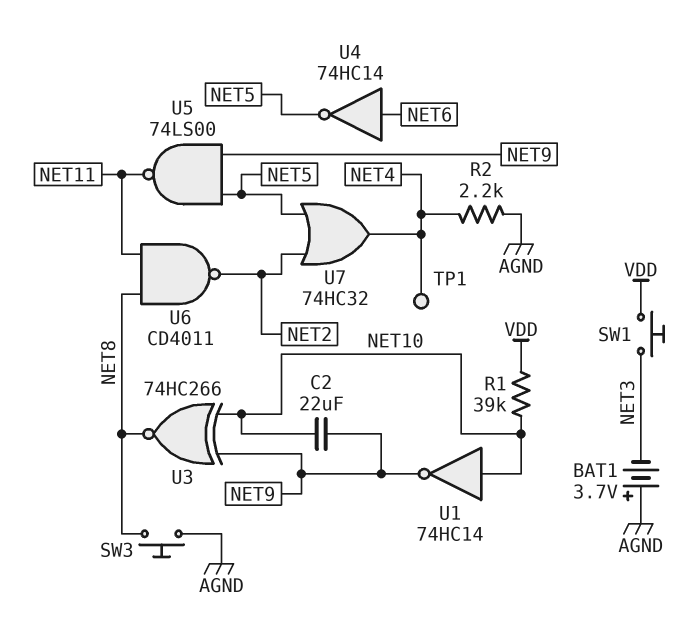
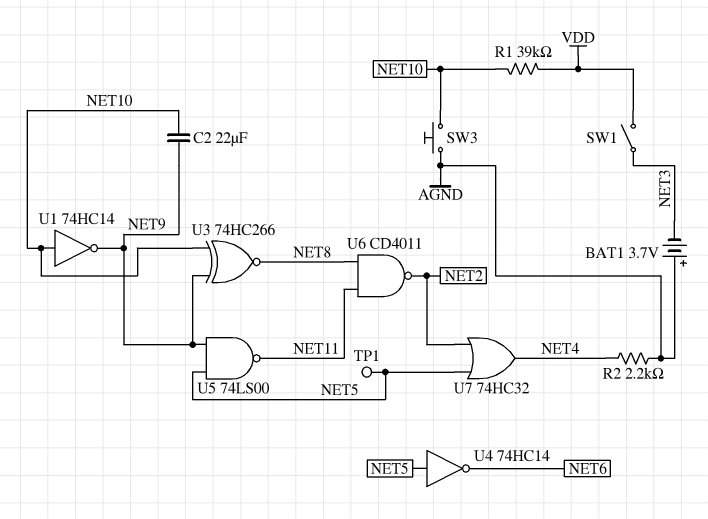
SW1: button (NET3, VDD) -> switch (NET3, VDD)
SW3: button (AGND, NET8) -> button (AGND, NET10)
TP1: test point (NET4) -> test point (NET5)
U4: NOT 74HC14 (in NET6, out NET5) -> NOT 74HC14 (in NET5, out NET6)

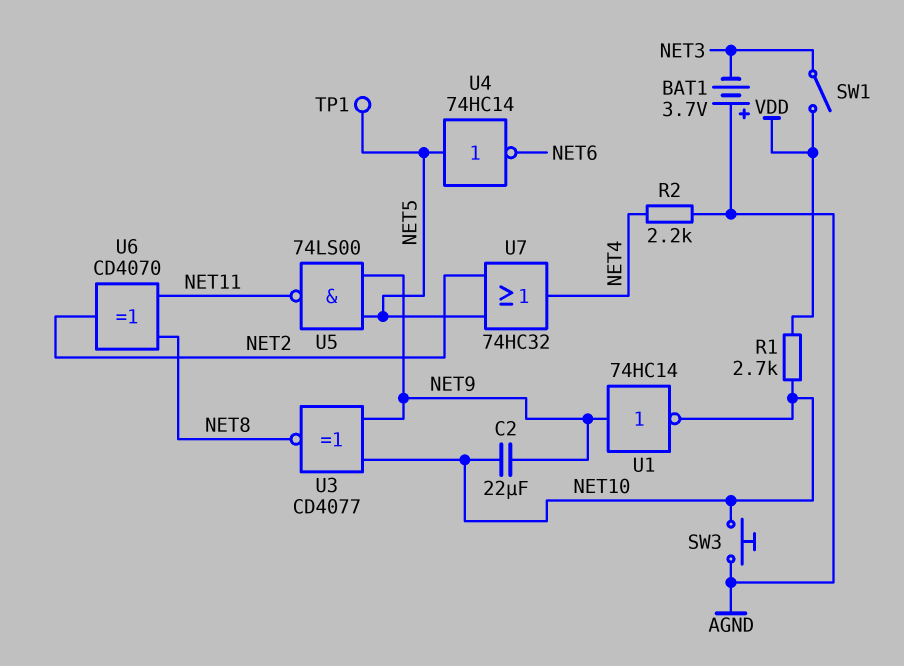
R1: 39k (NET10, VDD) -> 2.7k (NET10, VDD)
U1: NOT 74HC14 (in NET10, out NET9) -> NOT 74HC14 (in NET9, out NET10)
U3: XNOR 74HC266 (in NET9, in NET10, out NET8) -> XNOR CD4077 (in NET9, in NET10, out NET8)
U6: NAND CD4011 (in NET8, in NET11, out NET2) -> XOR CD4070 (in NET8, in NET11, out NET2)

